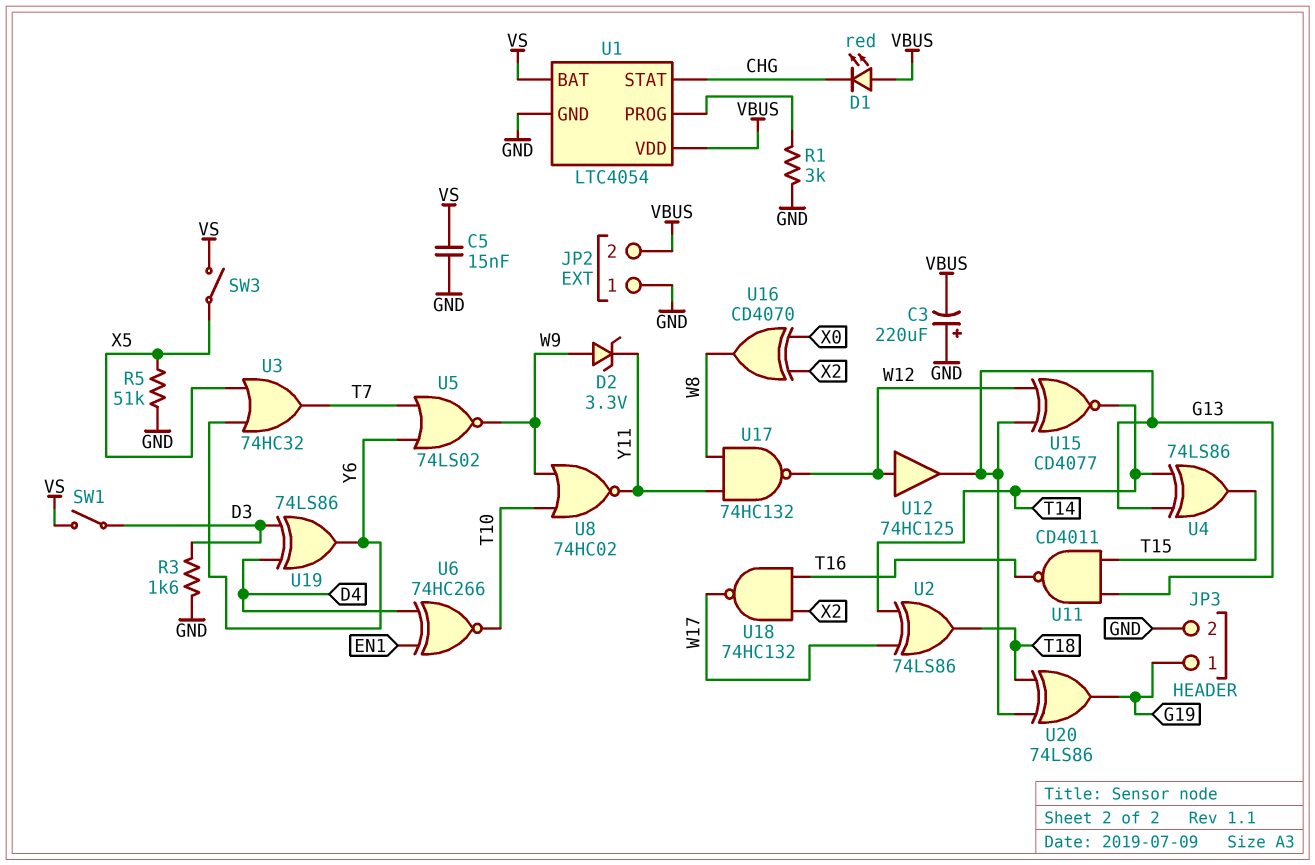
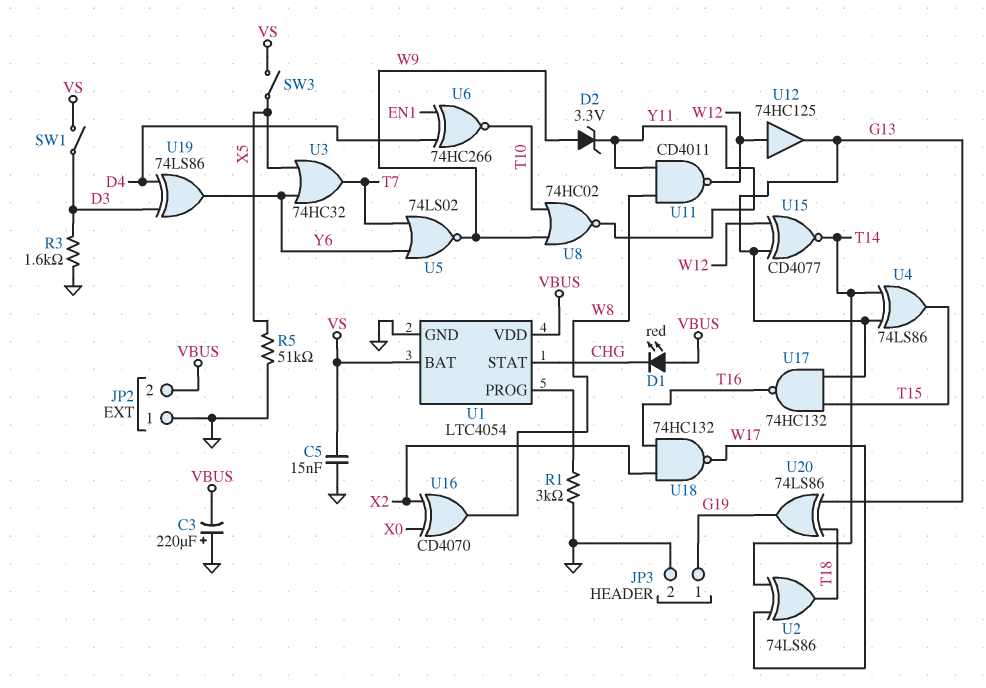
U11: NAND CD4011 (in G13, in T15, out T16) -> NAND CD4011 (in W8, in Y11, out W12)
U17: NAND 74HC132 (in W8, in Y11, out W12) -> NAND 74HC132 (in G13, in T15, out T16)

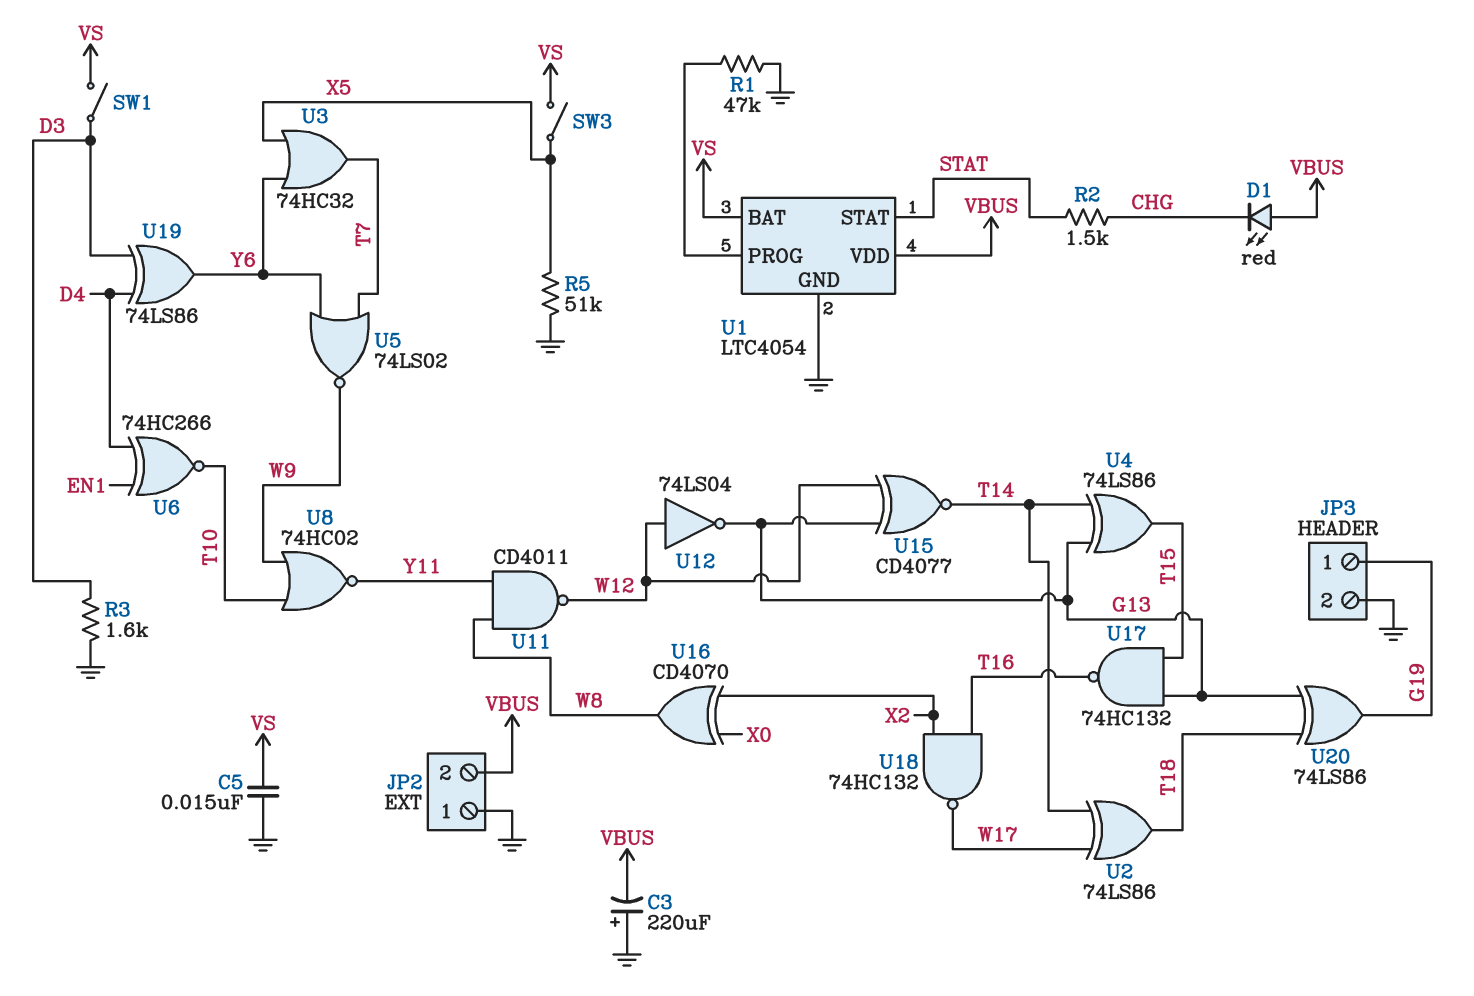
D2: zener 3.3V (A W9, K Y11) -> none
R1: 3k (GND, U1/PROG) -> 47k (GND, U1/PROG)
R2: none -> 1.5k (CHG, STAT)
U1 pin STAT: CHG -> STAT
U12: buffer 74HC125 (in W12, out G13) -> NOT 74LS04 (in W12, out G13)

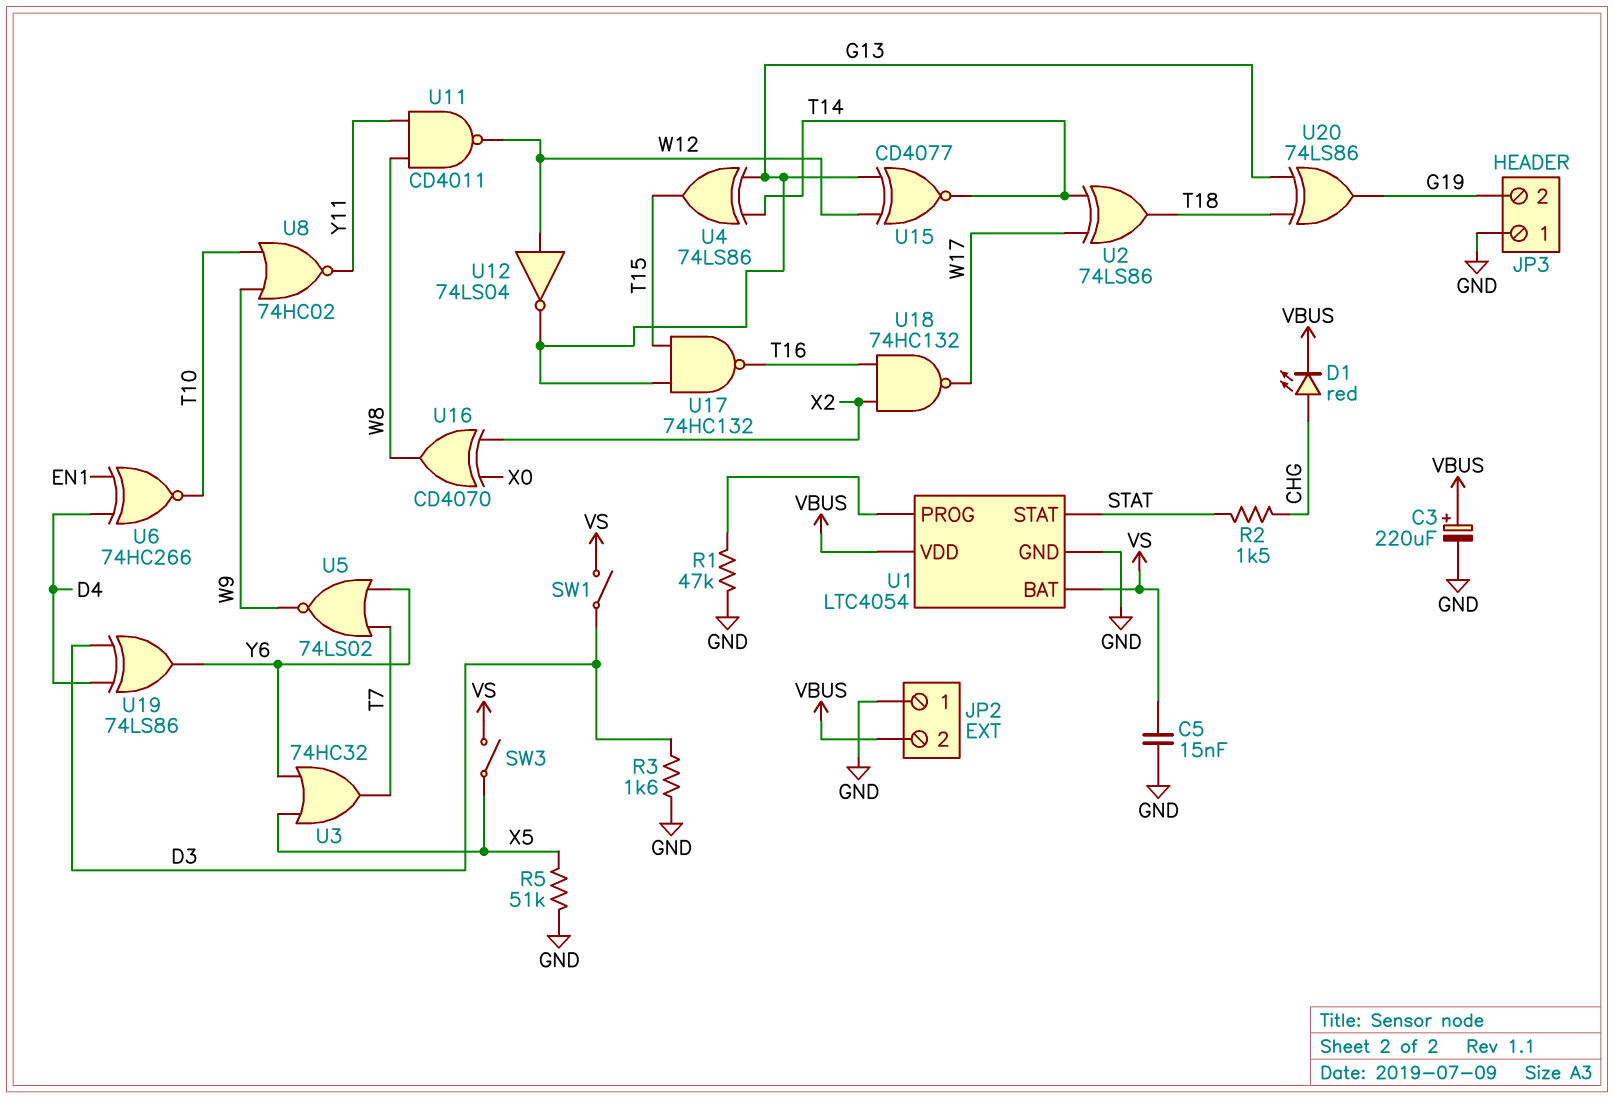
C3: 220uF (plus GND, minus VBUS) -> 220uF (plus VBUS, minus GND)
D1: LED red (A VBUS, K CHG) -> LED red (A CHG, K VBUS)
JP3 pin 1: G19 -> GND
JP3 pin 2: GND -> G19

